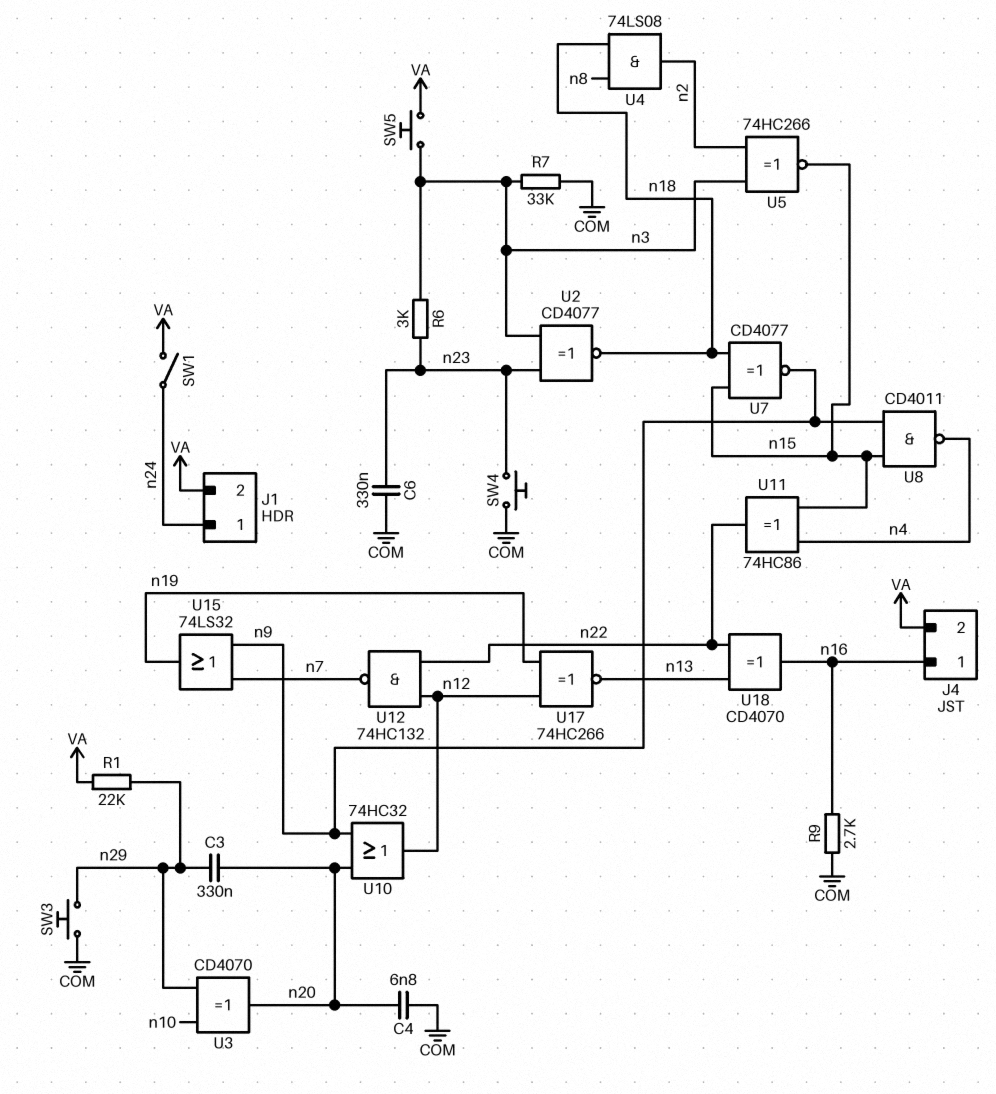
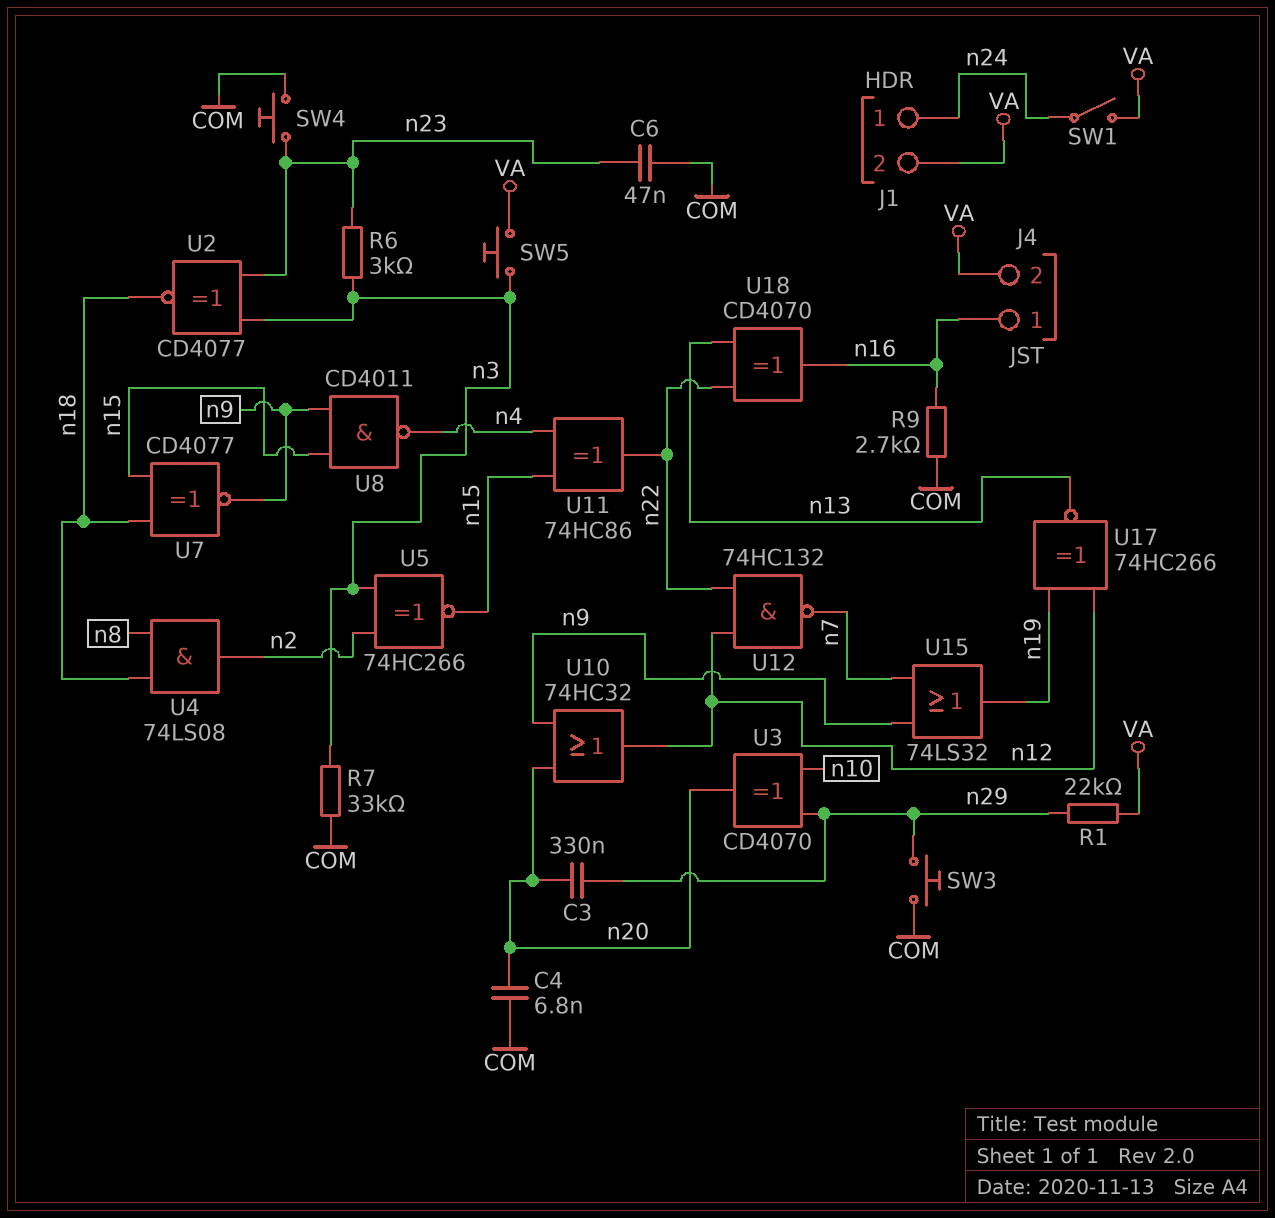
C6: 330nF (COM, n23) -> 47nF (COM, n23)

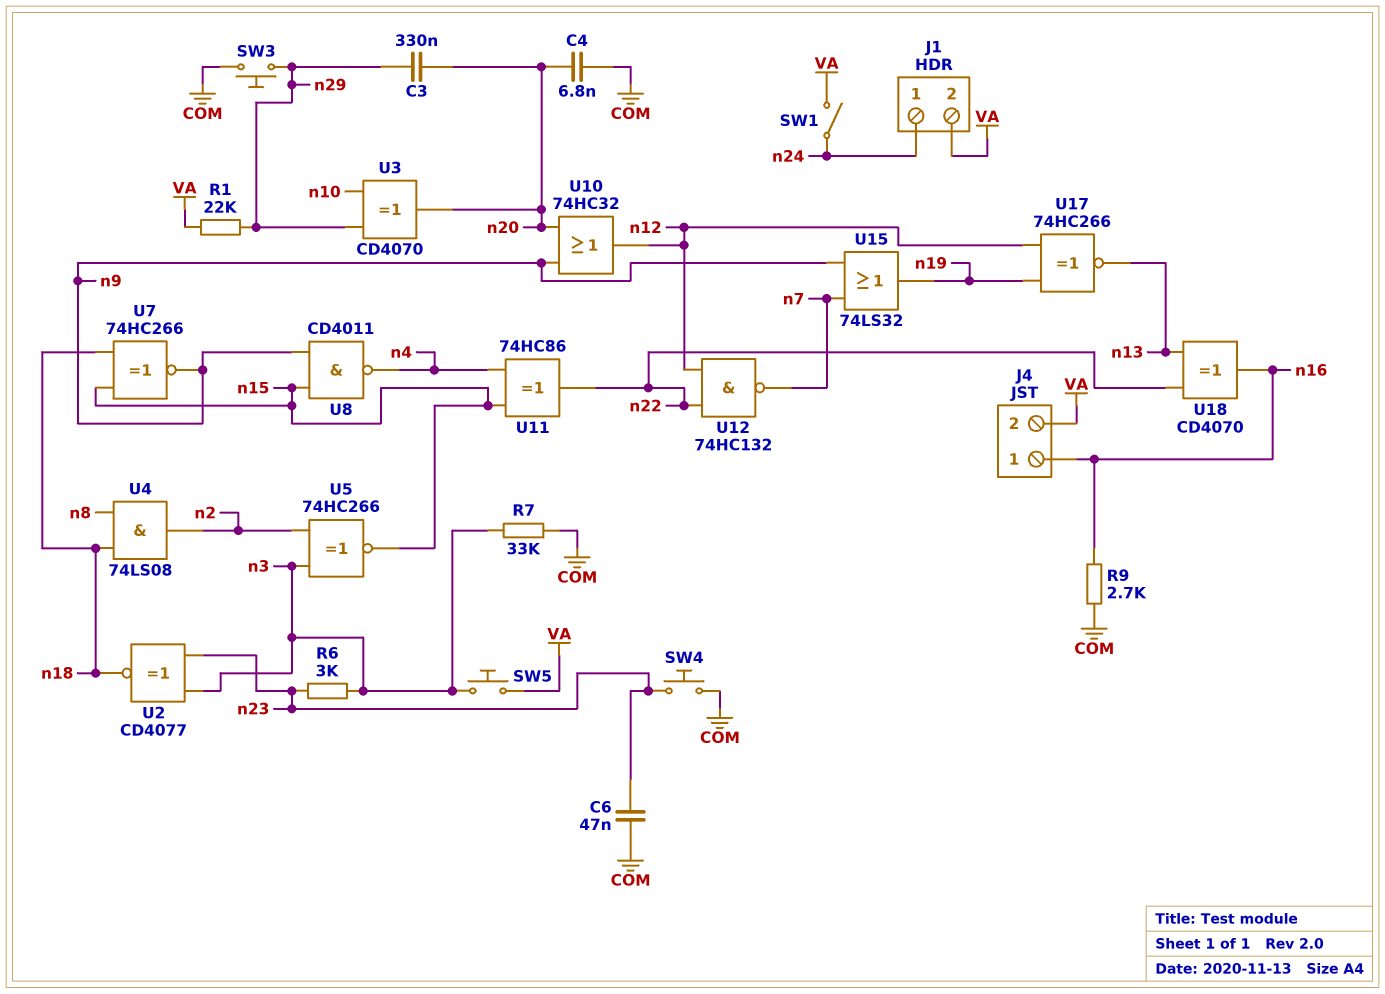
U7: XNOR CD4077 (in n15, in n18, out n9) -> XNOR 74HC266 (in n15, in n18, out n9)

